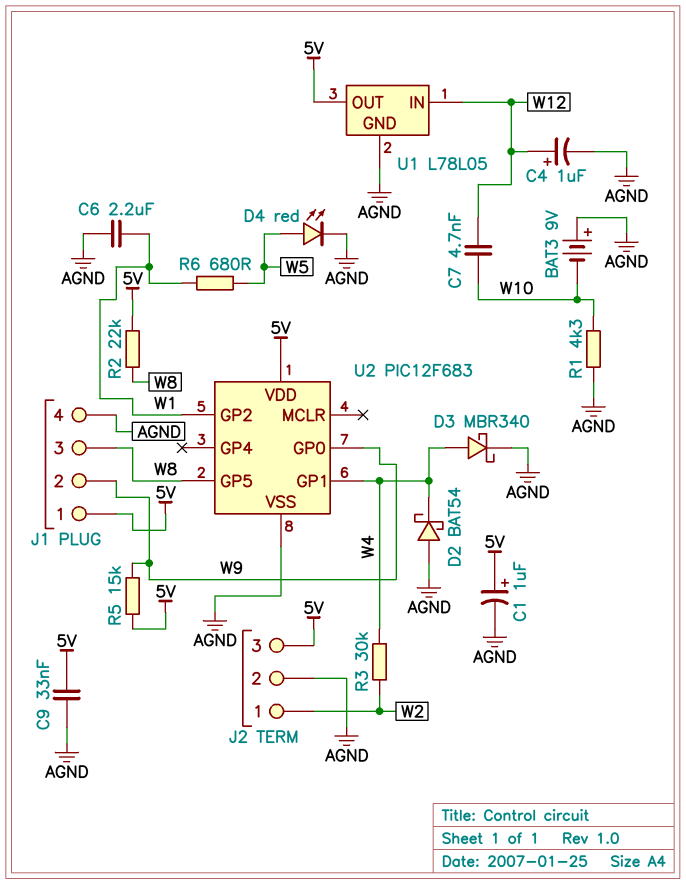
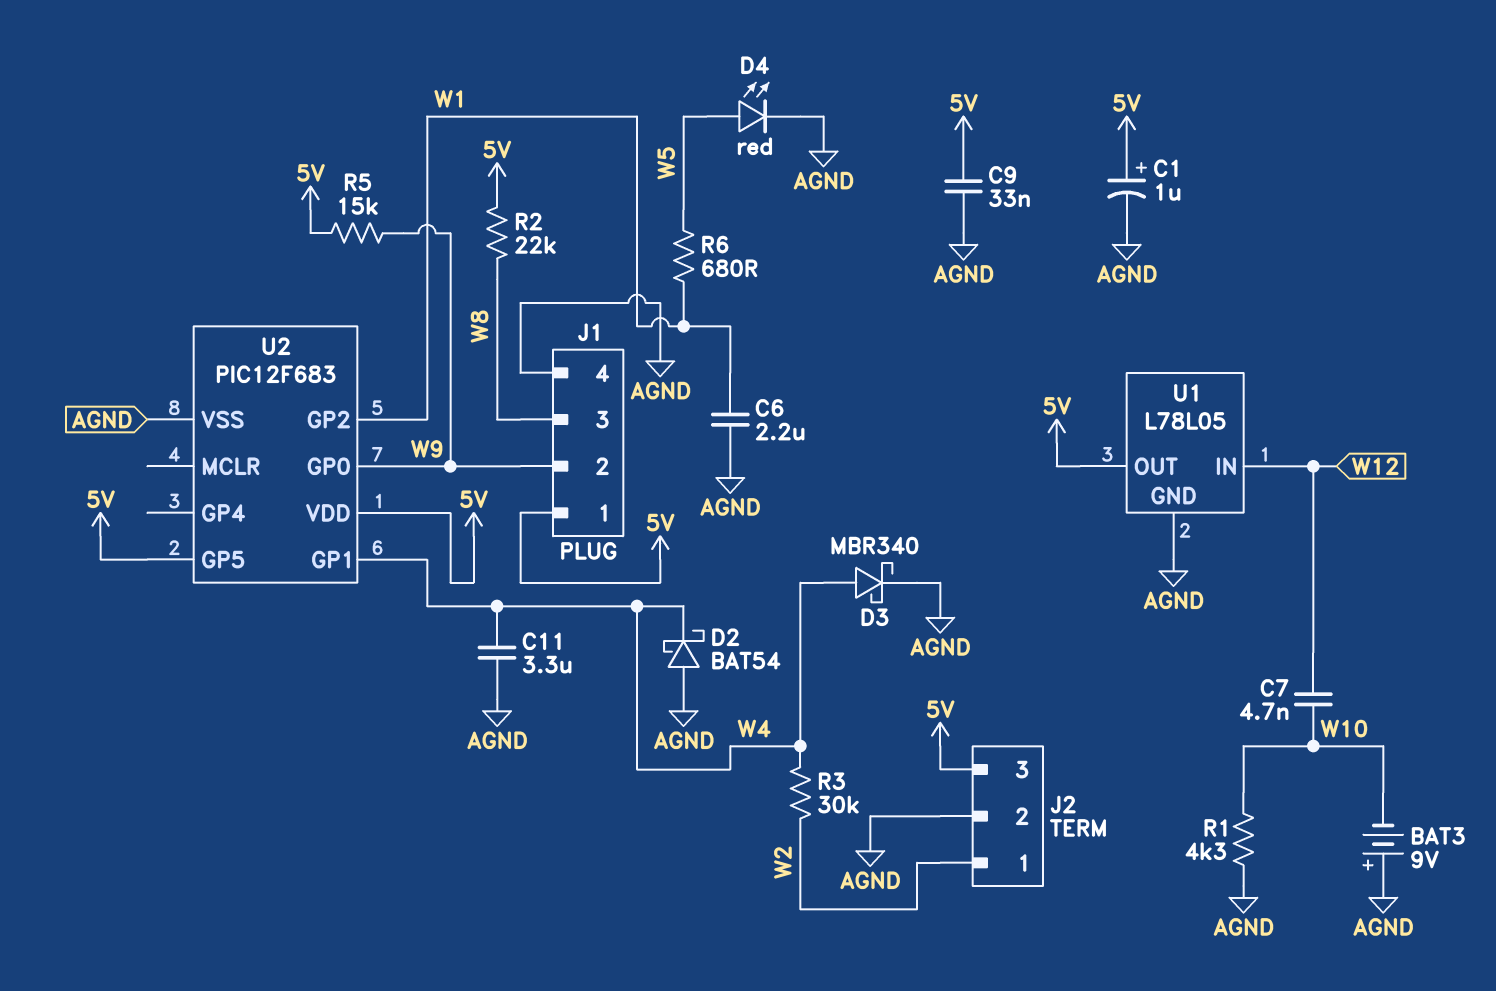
C4: 1uF (plus W12, minus AGND) -> none
C11: none -> 3.3uF (AGND, W4)
U2 pin GP5: W8 -> 5V

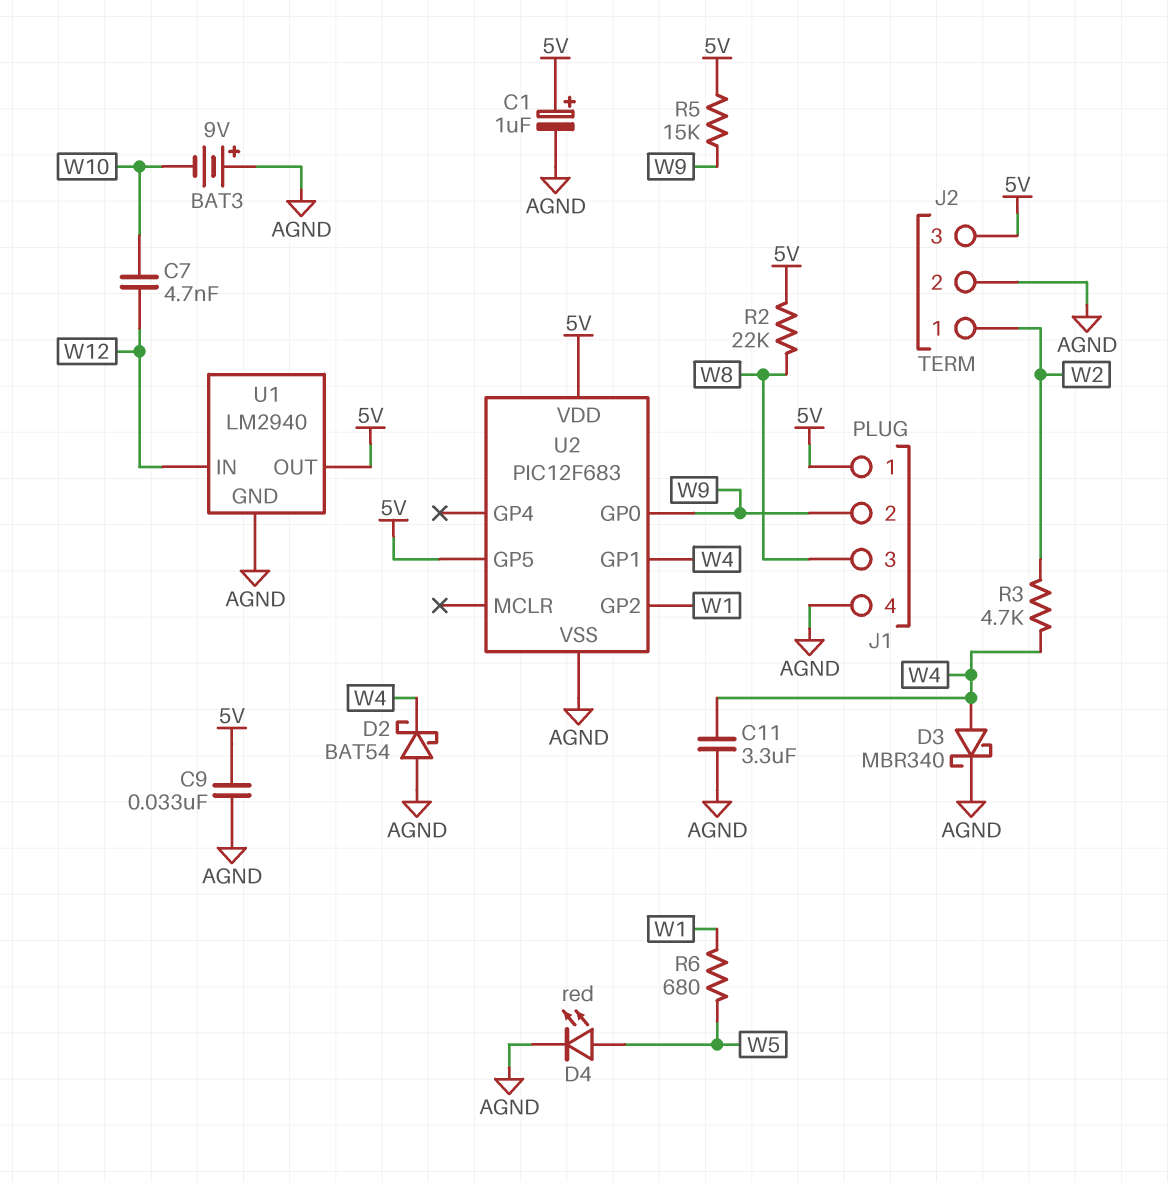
C6: 2.2uF (AGND, W1) -> none
R1: 4.3k (AGND, W10) -> none
R3: 30k (W2, W4) -> 4.7k (W2, W4)
U1: L78L05 -> LM2940

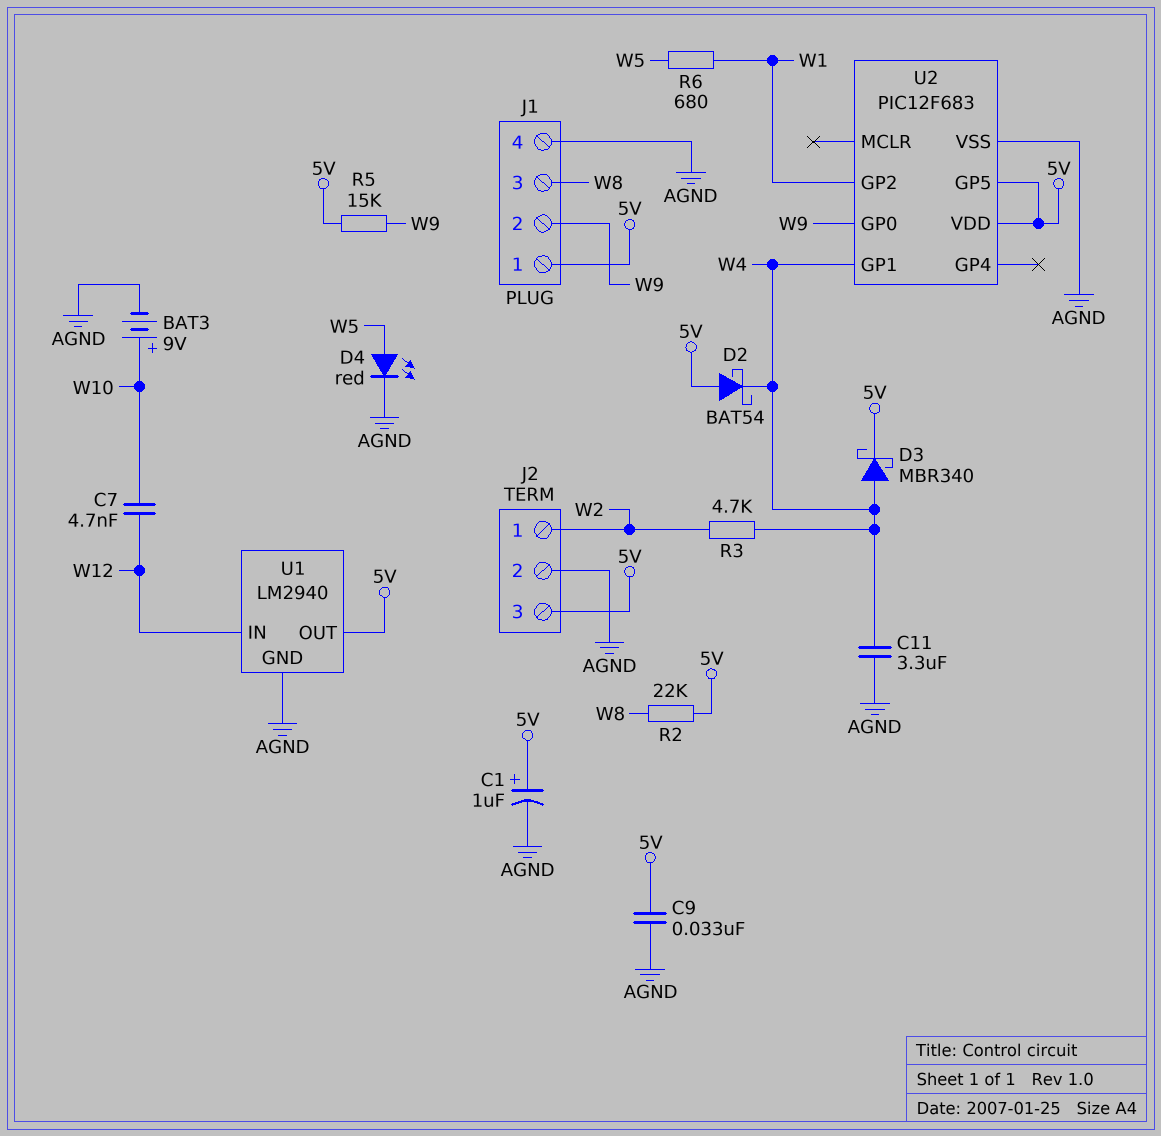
BAT3: 9V (plus AGND, minus W10) -> 9V (plus W10, minus AGND)
D2: schottky BAT54 (A AGND, K W4) -> schottky BAT54 (A 5V, K W4)
D3: schottky MBR340 (A W4, K AGND) -> schottky MBR340 (A W4, K 5V)

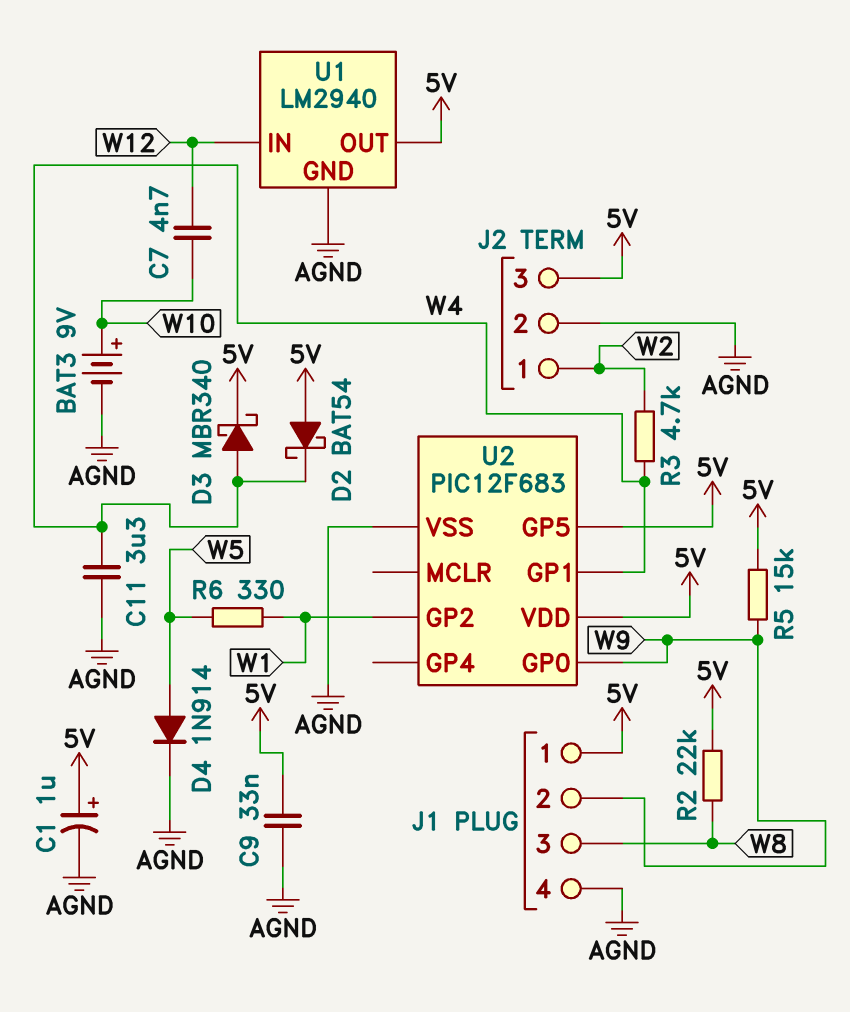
D4: LED red (A W5, K AGND) -> diode 1N914 (A W5, K AGND)
R6: 680 (W1, W5) -> 330 (W1, W5)

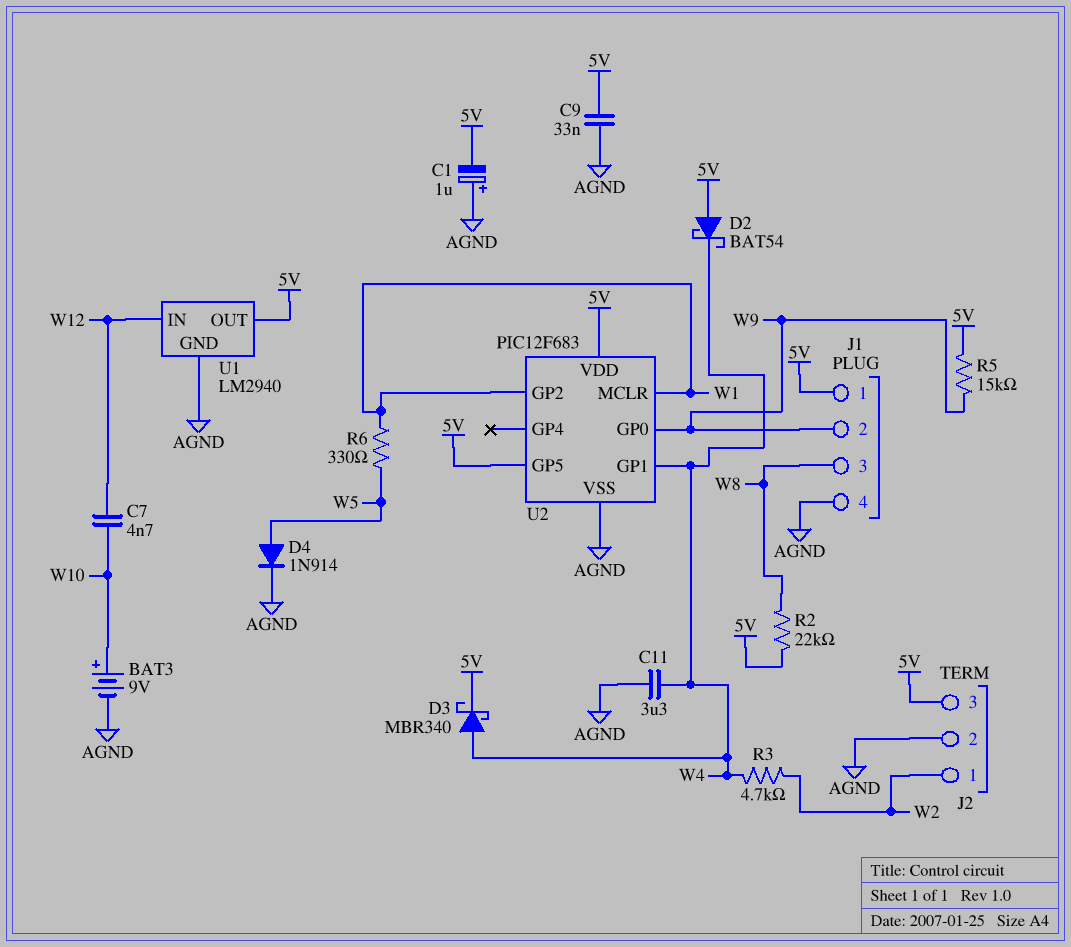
C1: 1uF (plus 5V, minus AGND) -> 1uF (plus AGND, minus 5V)
U2 pin MCLR: none -> W1

